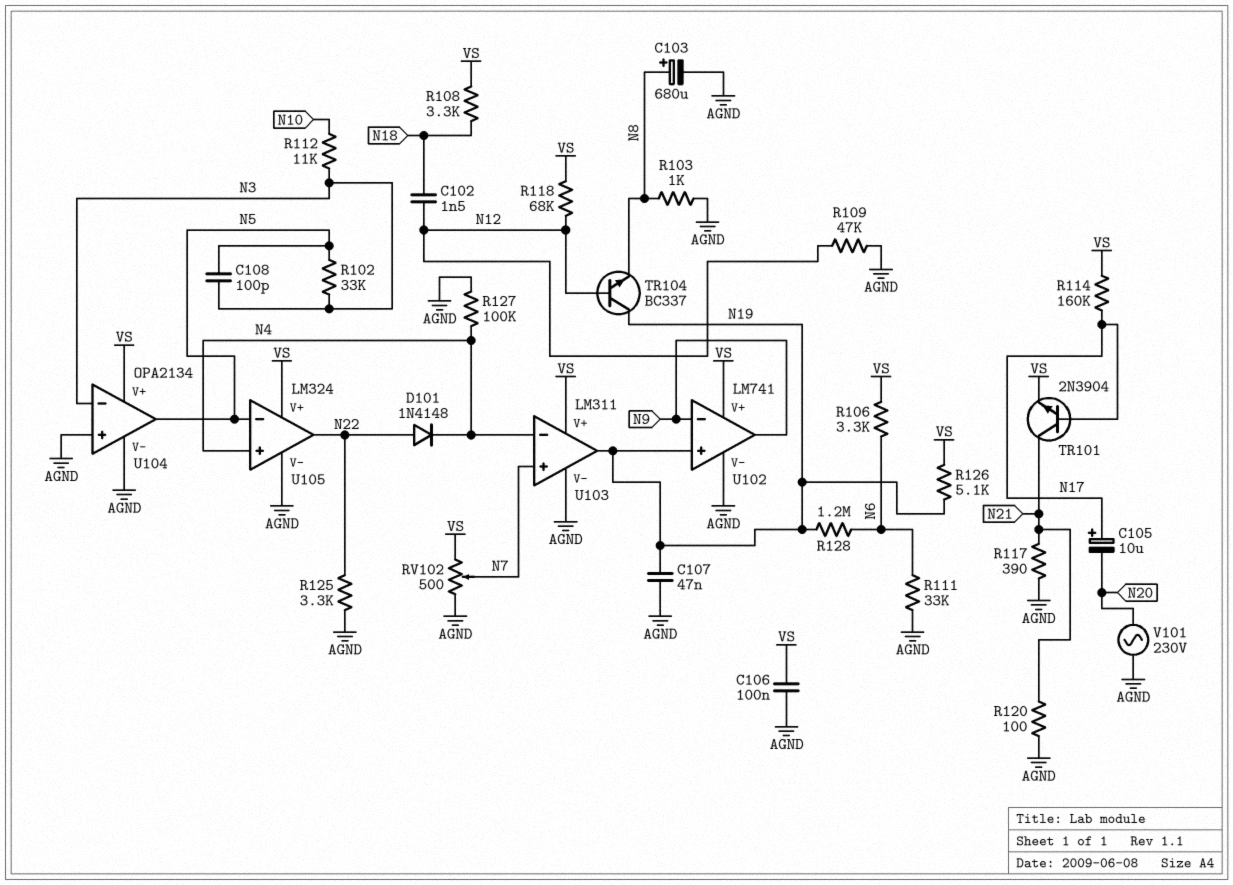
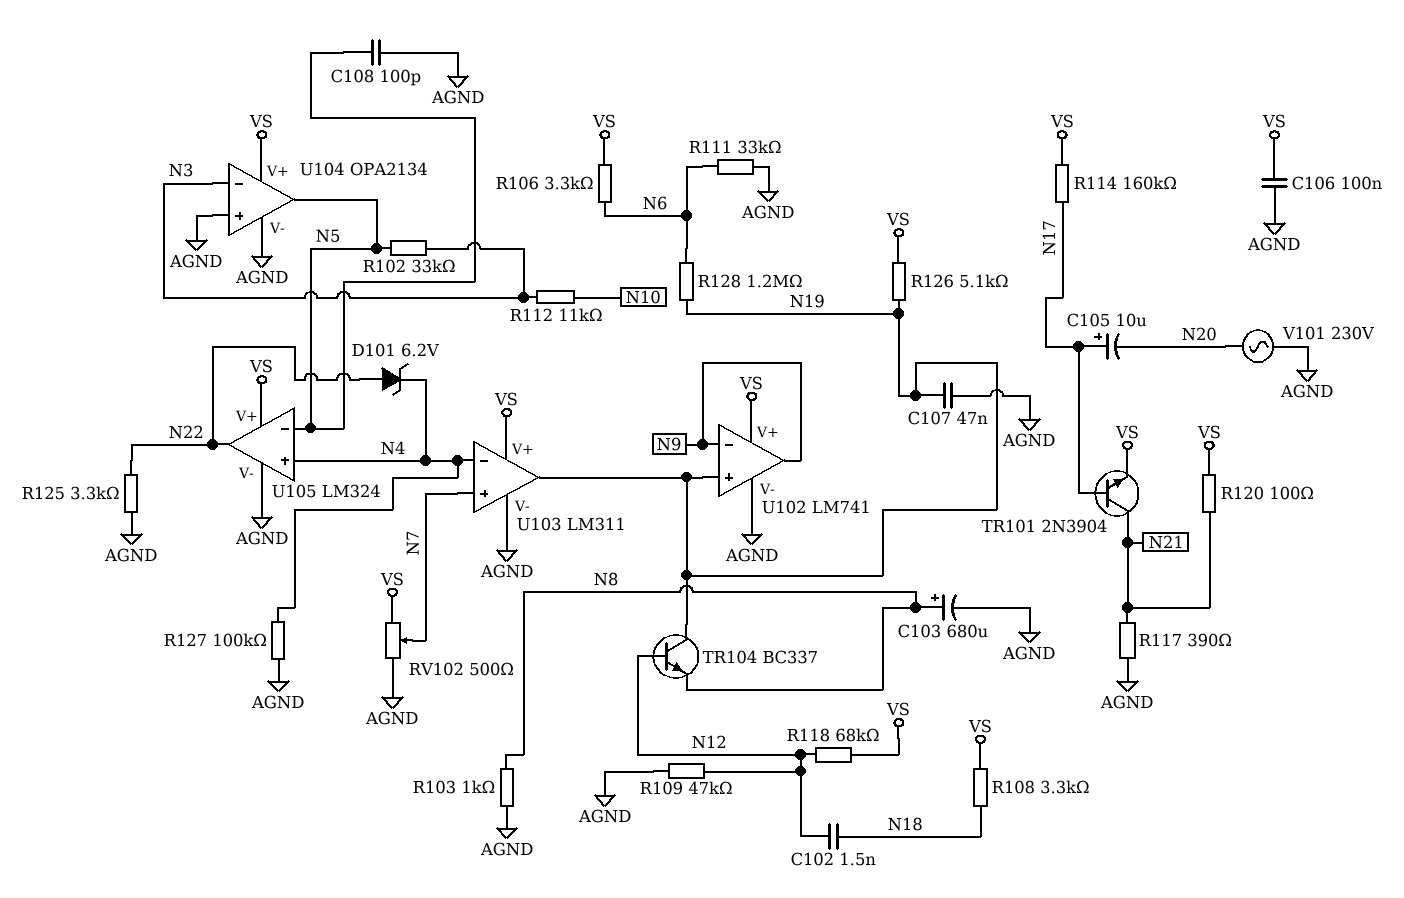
C108: 100pF (N3, N5) -> 100pF (AGND, N5)
D101: diode 1N4148 (A N22, K N4) -> zener 6.2V (A N22, K N4)
R120: 100 (AGND, N21) -> 100 (N21, VS)

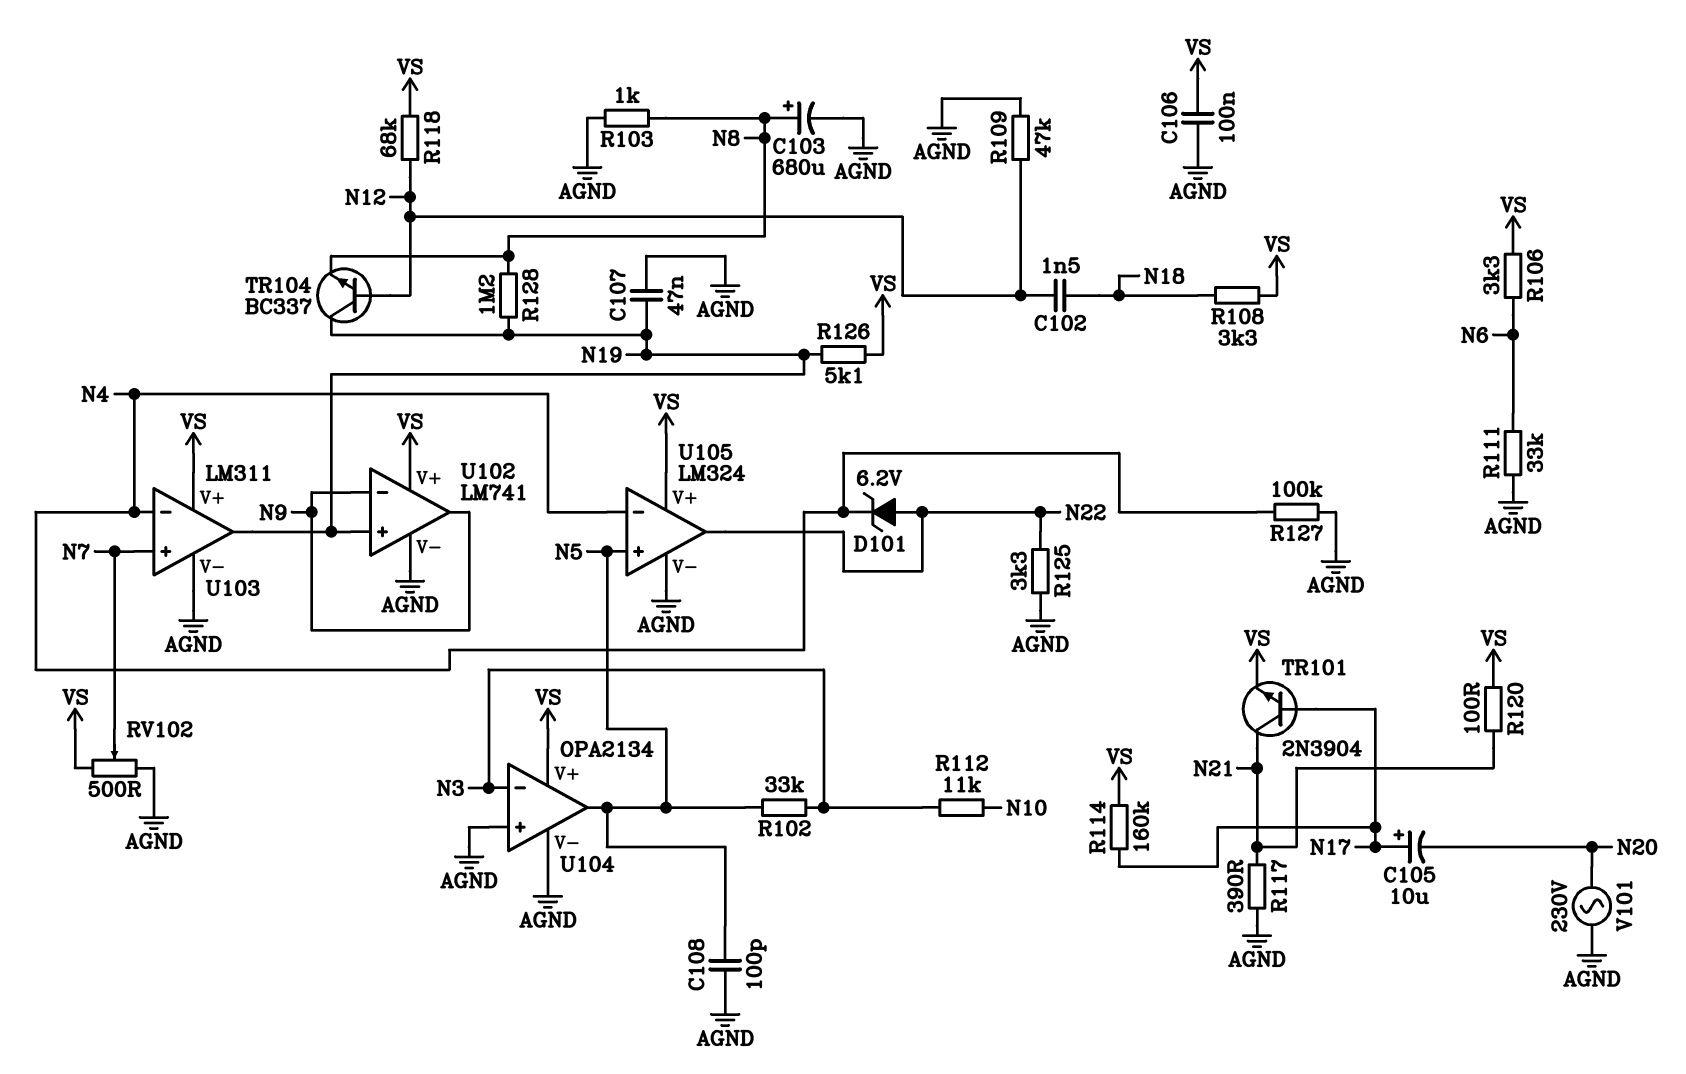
R128: 1.2M (N6, N19) -> 1.2M (N8, N19)
U105 pin in+: N4 -> N5
U105 pin in-: N5 -> N4

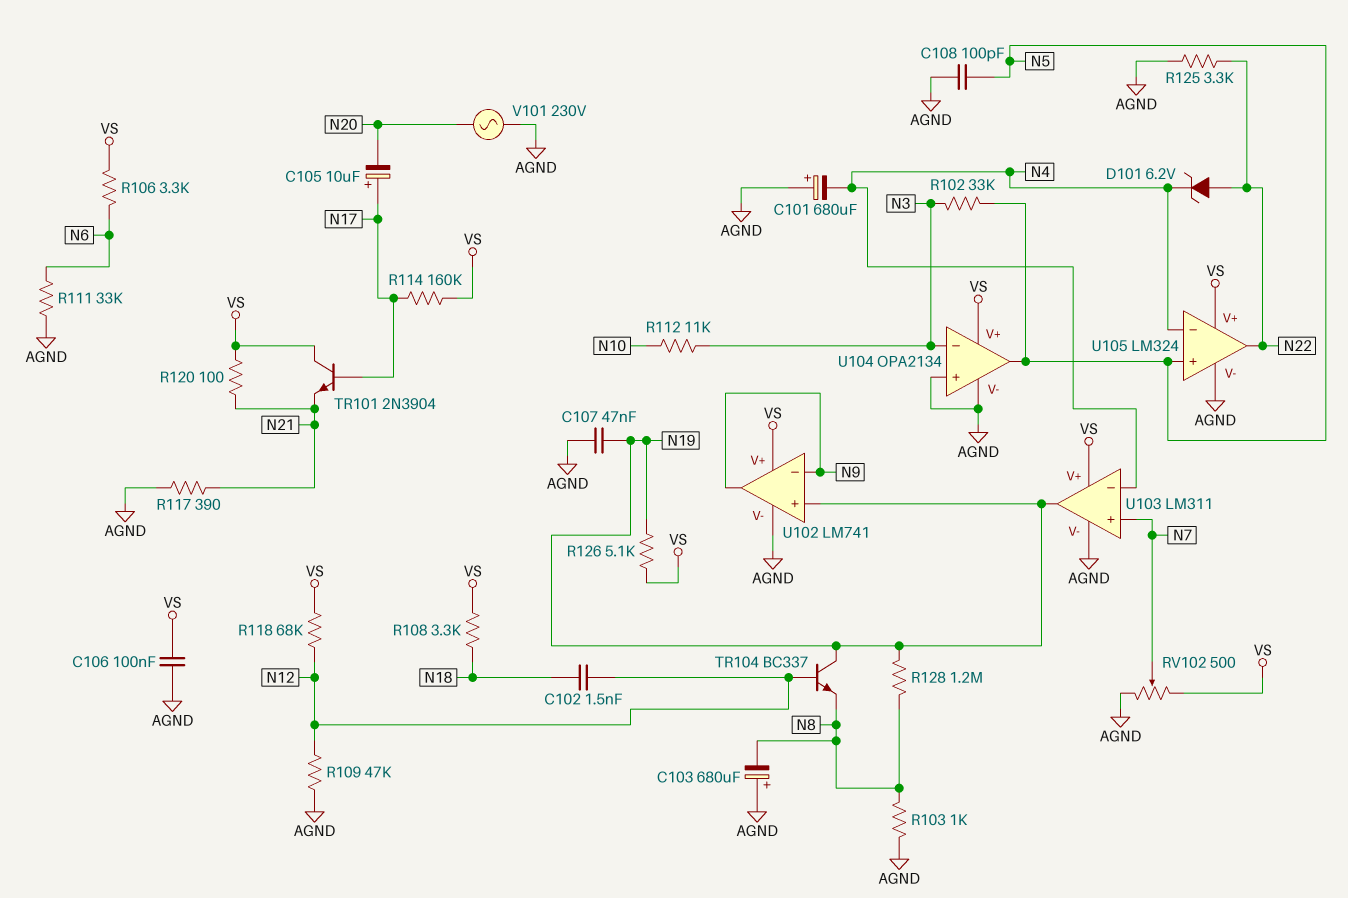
C101: none -> 680uF (plus AGND, minus N4)
C103: 680uF (plus N8, minus AGND) -> 680uF (plus AGND, minus N8)
R127: 100k (AGND, N4) -> none
TR101: NPN 2N3904 (B N17, C N21, E VS) -> NPN 2N3904 (B N17, C VS, E N21)

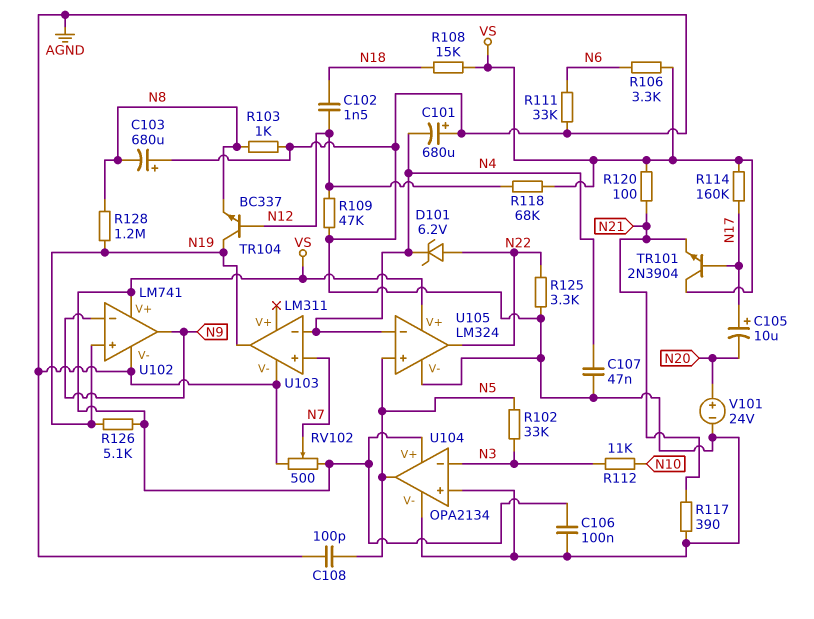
C107: 47nF (AGND, N19) -> 47nF (AGND, N4)
R108: 3.3k (N18, VS) -> 15k (N18, VS)
U103 pin V+: VS -> none
V101: AC 230V (AGND, N20) -> 24V (plus N20, minus AGND)

